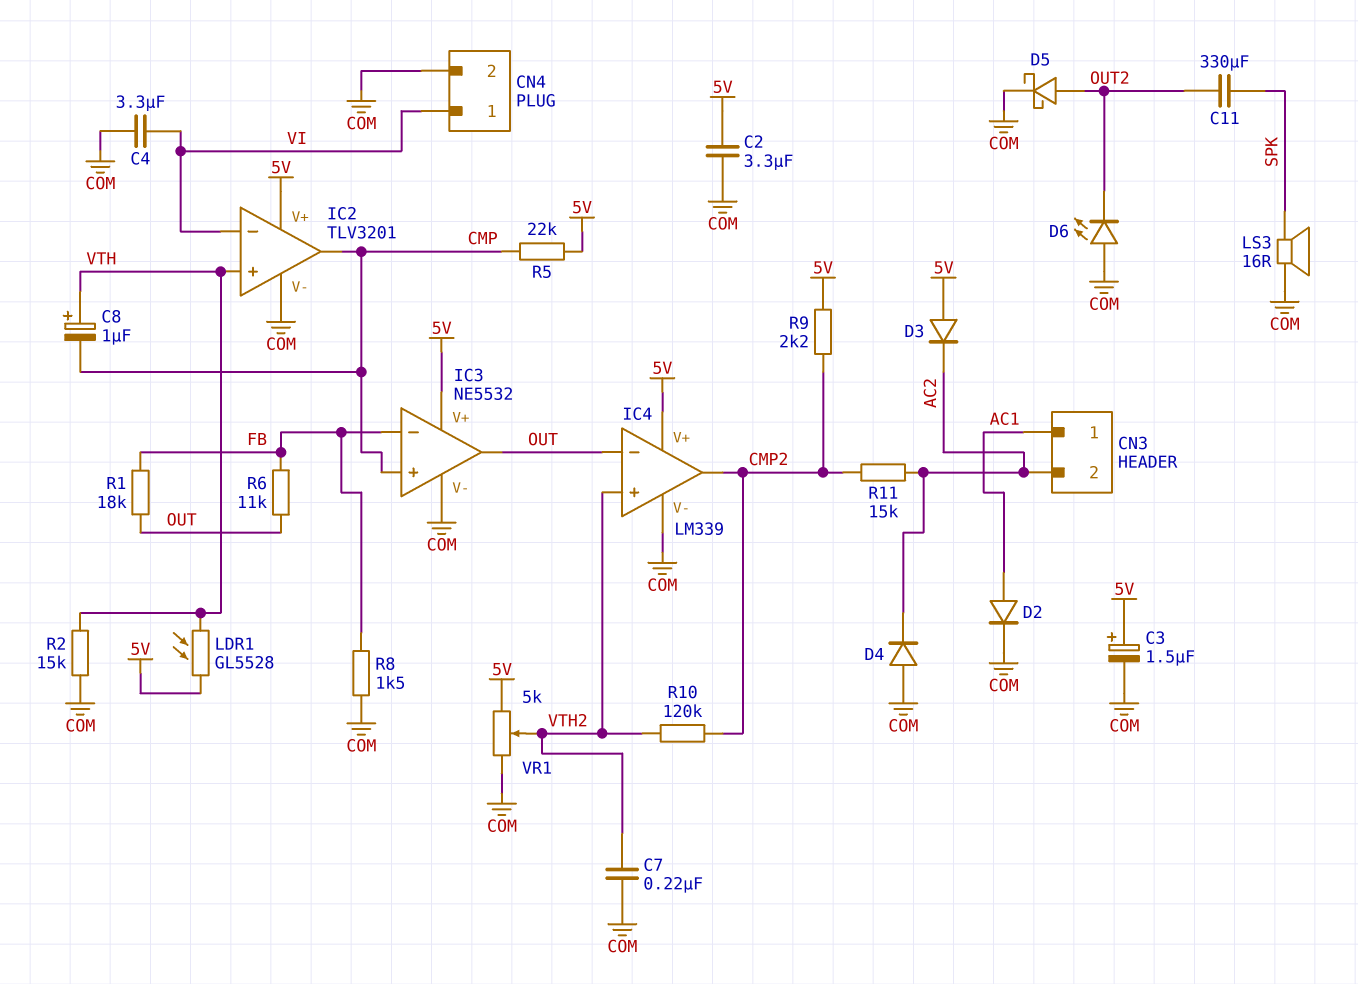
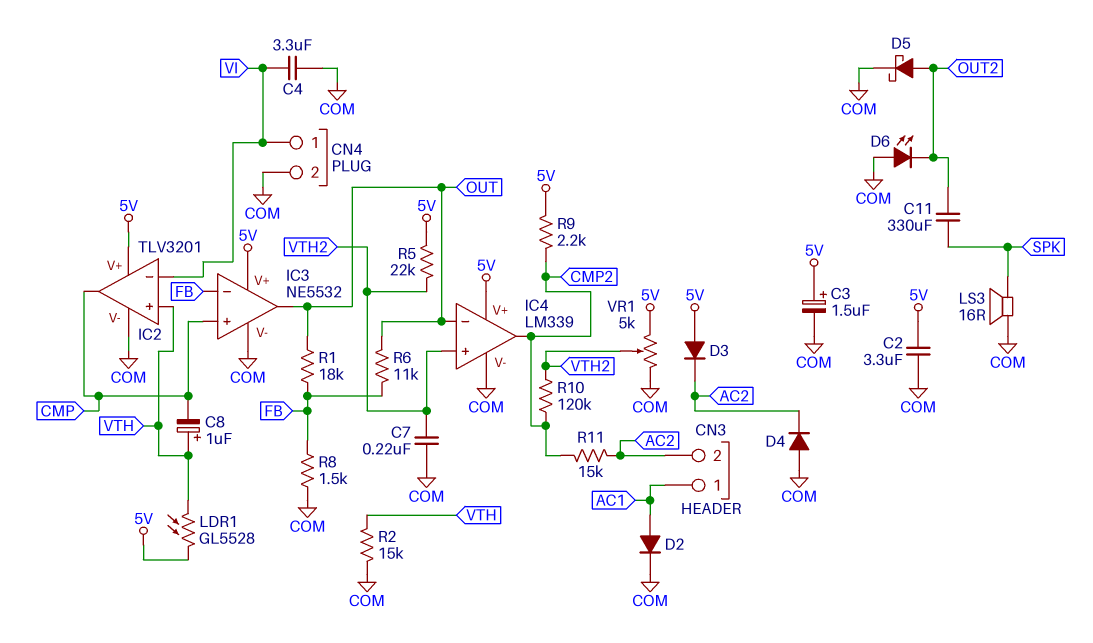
R5: 22k (5V, CMP) -> 22k (5V, VTH2)

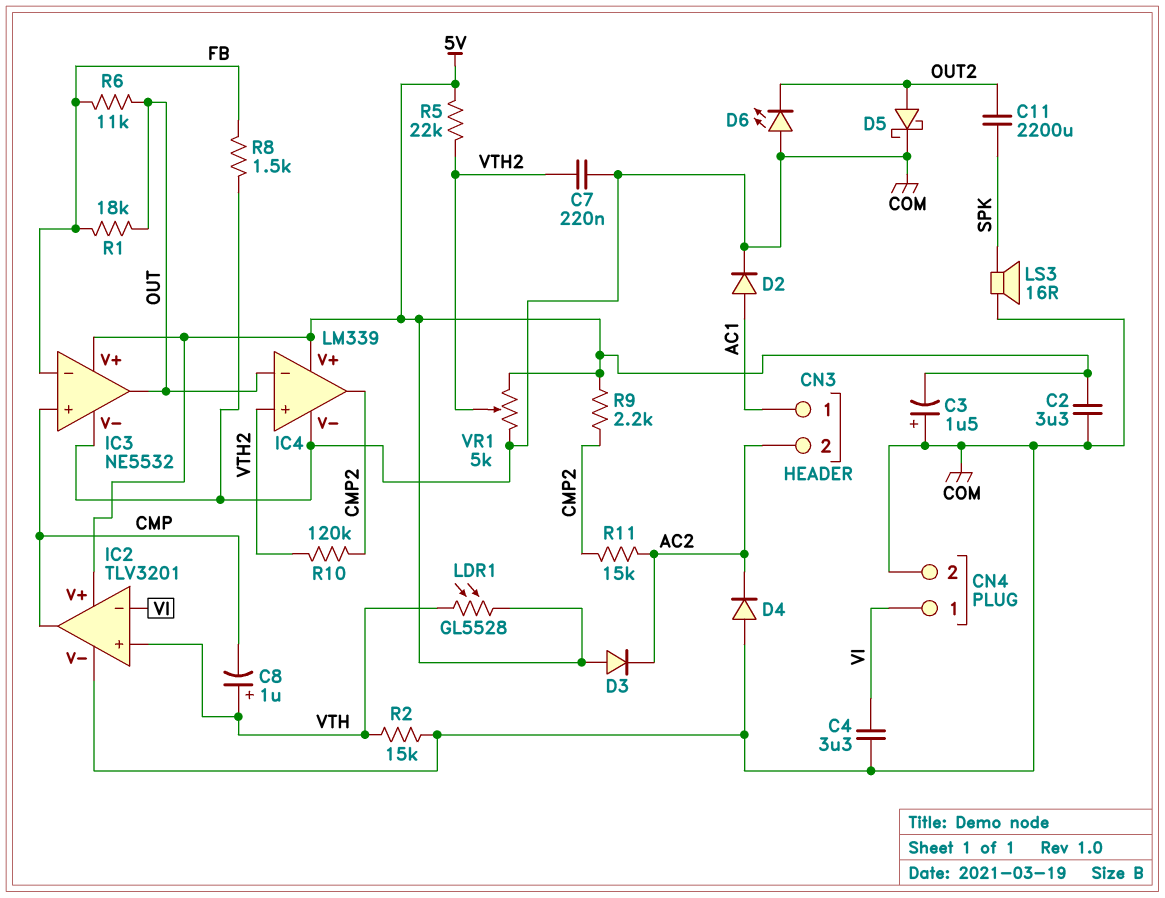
C3: 1.5uF (plus 5V, minus COM) -> 1.5uF (plus COM, minus 5V)
C11: 330uF (OUT2, SPK) -> 2200uF (OUT2, SPK)

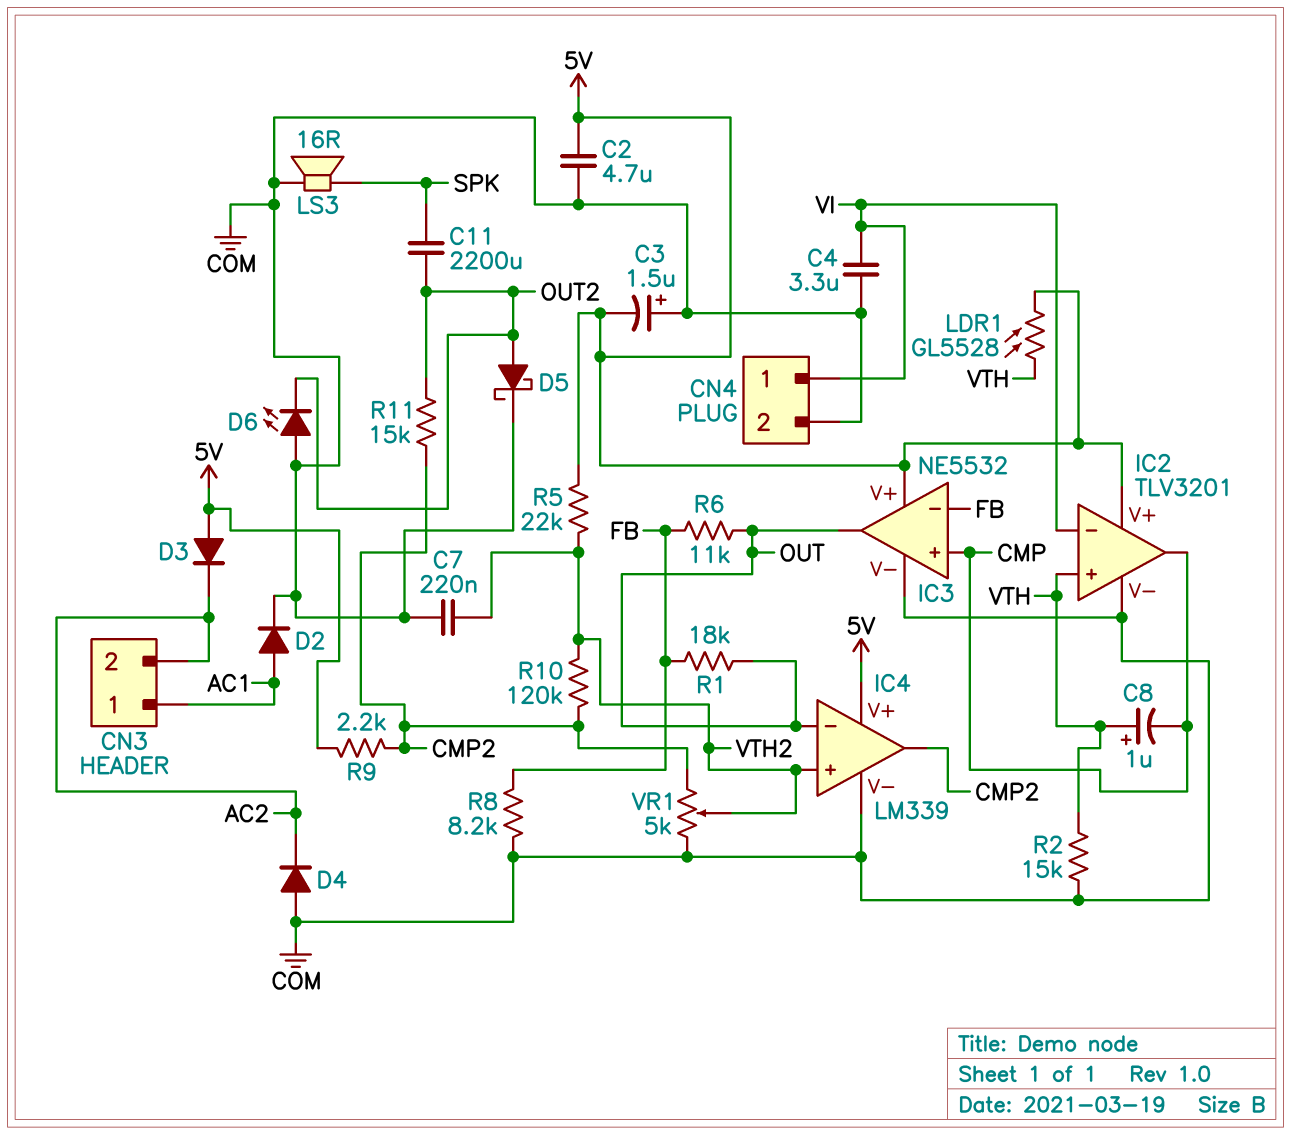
C2: 3.3uF (5V, COM) -> 4.7uF (5V, COM)
R8: 1.5k (COM, FB) -> 8.2k (COM, FB)
R11: 15k (AC2, CMP2) -> 15k (CMP2, OUT2)
VR1: 5k (5V, COM, wiper VTH2) -> 5k (CMP2, COM, wiper VTH2)

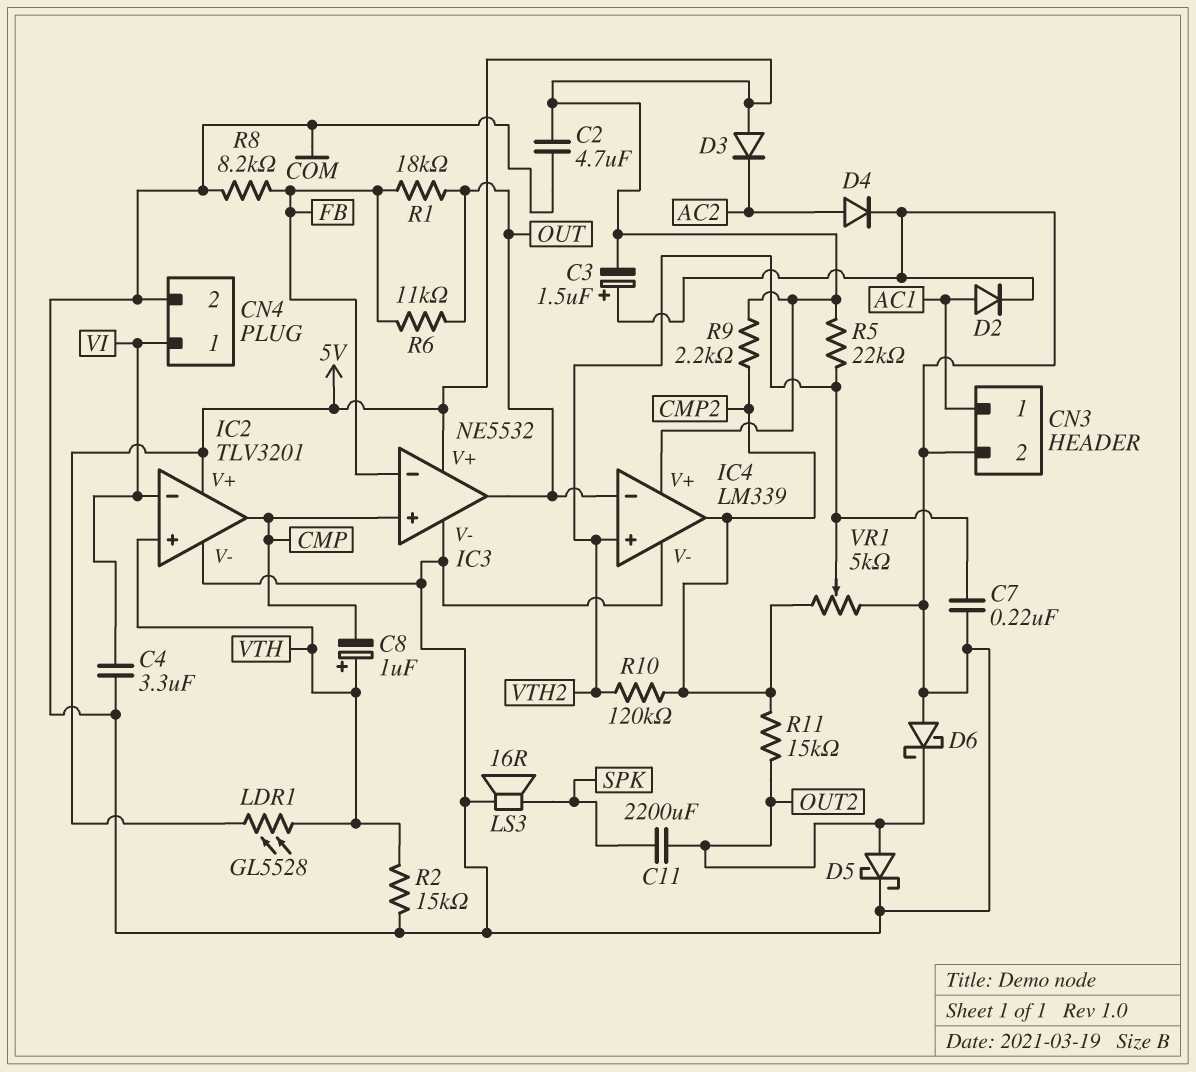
CN3 pin 2: AC2 -> COM
D4: diode (A COM, K AC2) -> diode (A AC2, K COM)
D6: LED (A COM, K OUT2) -> schottky (A COM, K OUT2)

